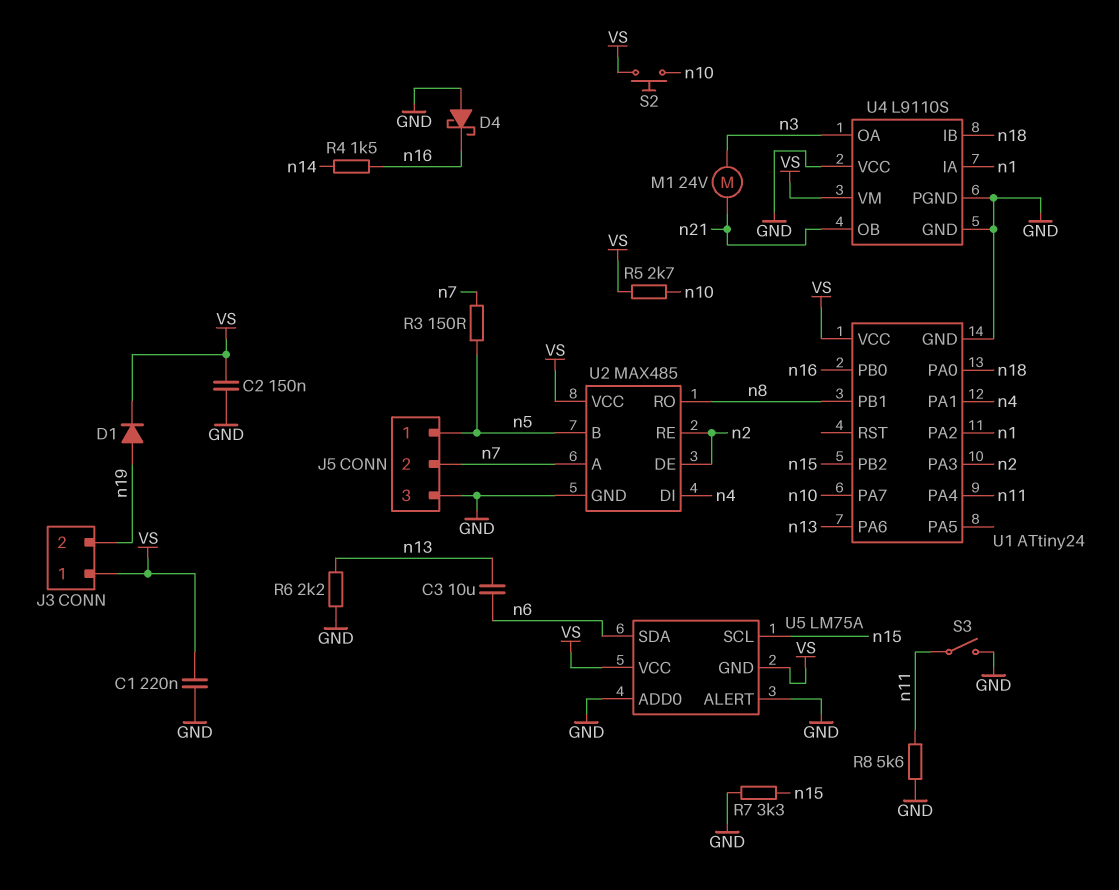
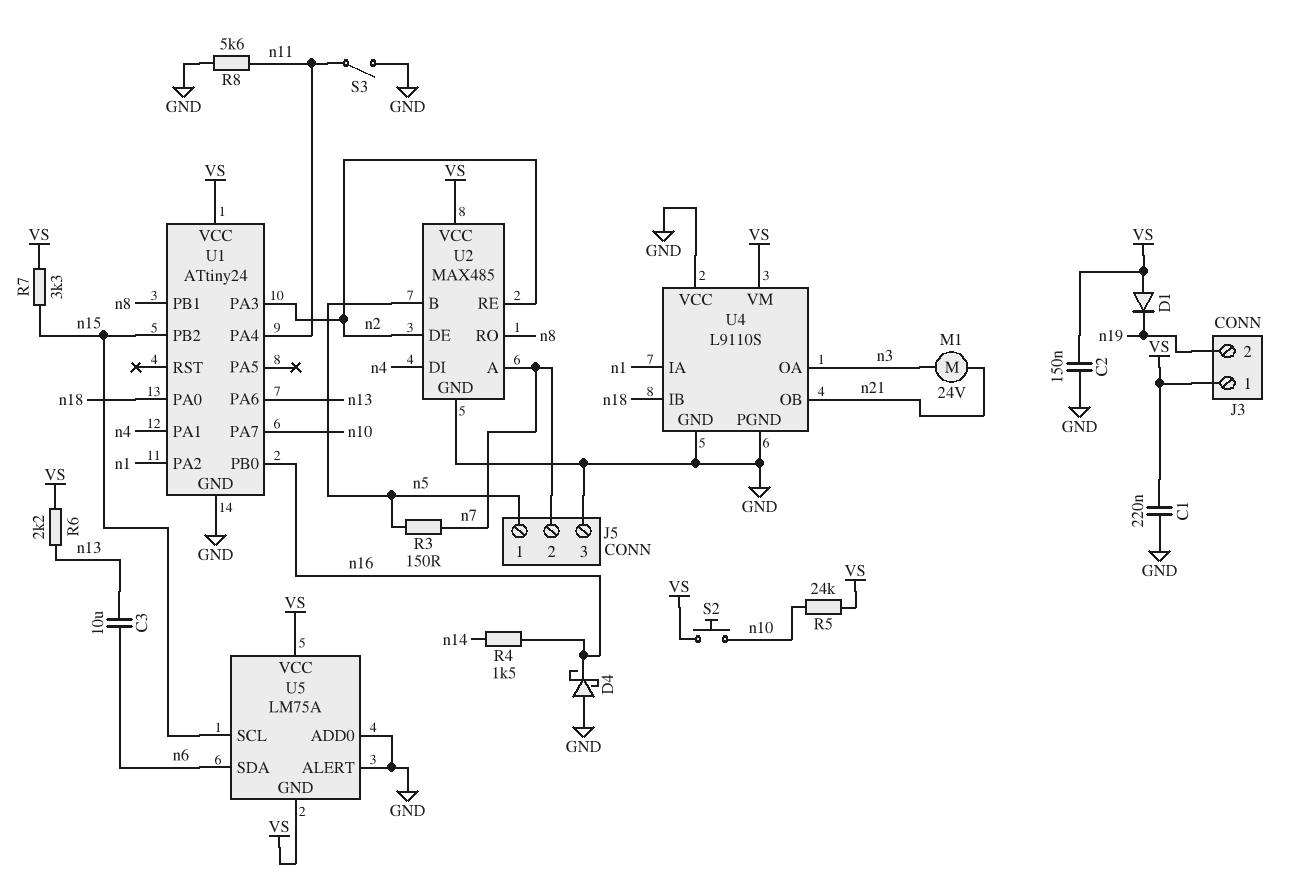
D1: diode (A n19, K VS) -> diode (A VS, K n19)
R5: 2.7k (VS, n10) -> 24k (VS, n10)
R6: 2.2k (GND, n13) -> 2.2k (VS, n13)
R7: 3.3k (GND, n15) -> 3.3k (VS, n15)

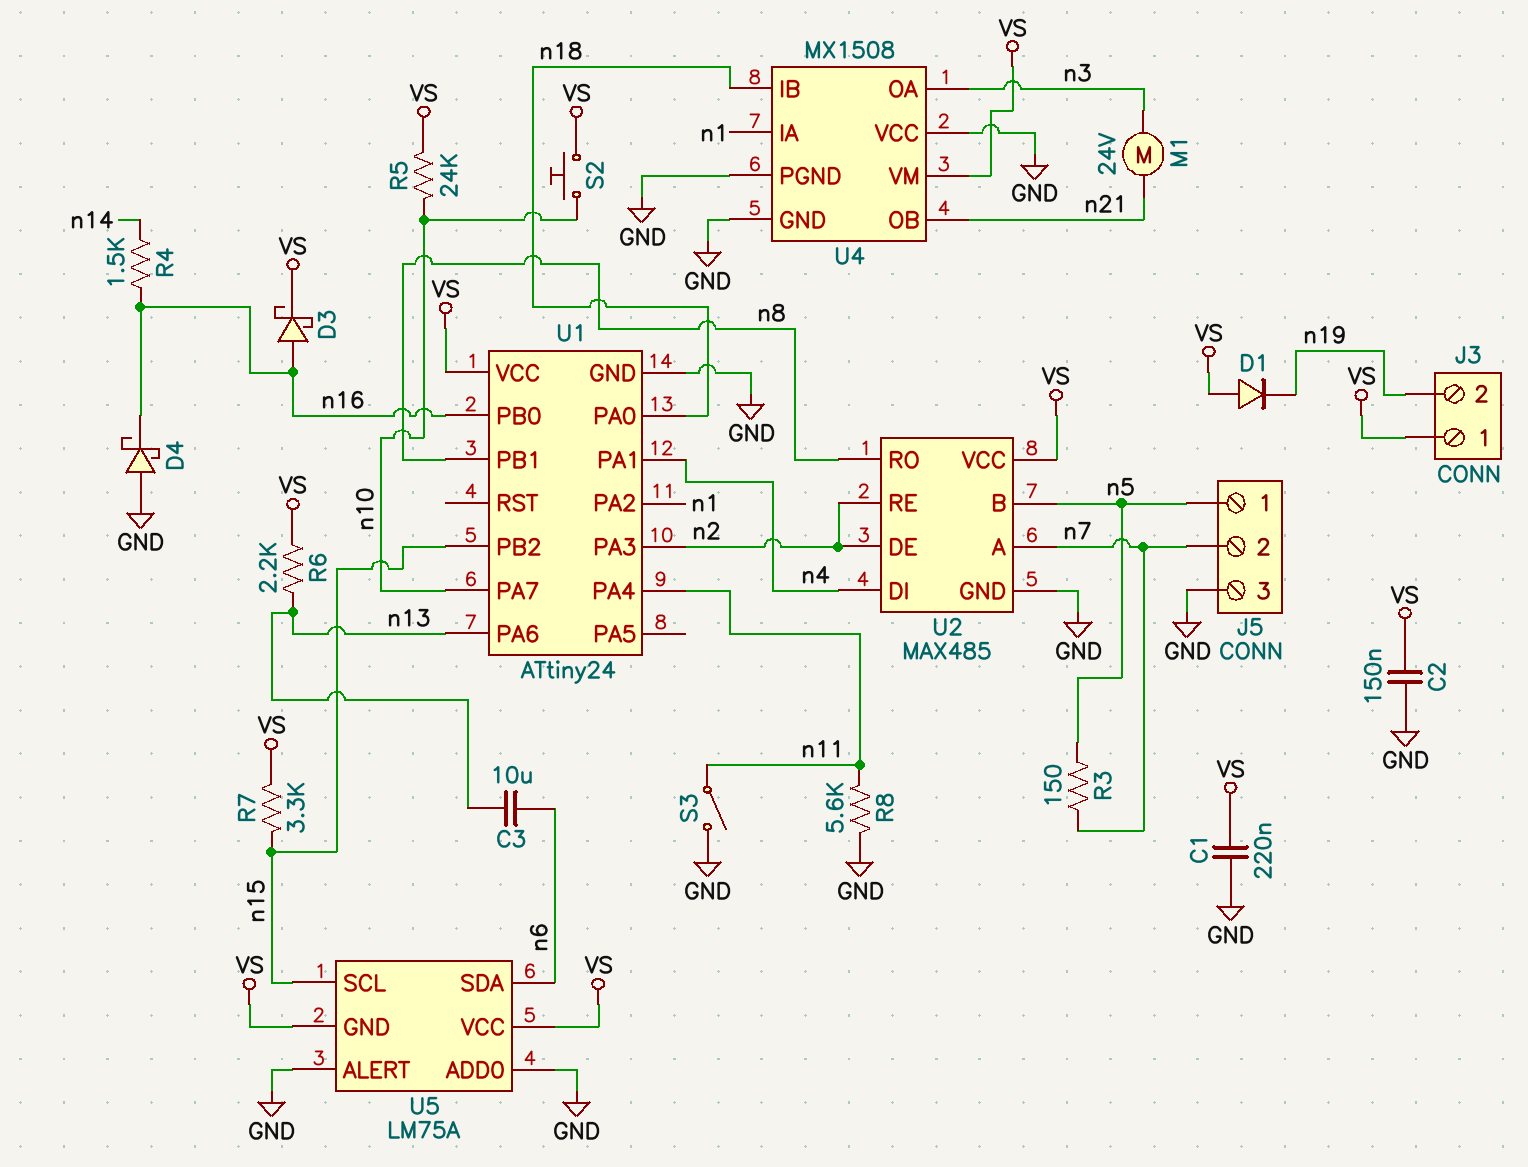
D3: none -> schottky (A n16, K VS)
U4: L9110S -> MX1508

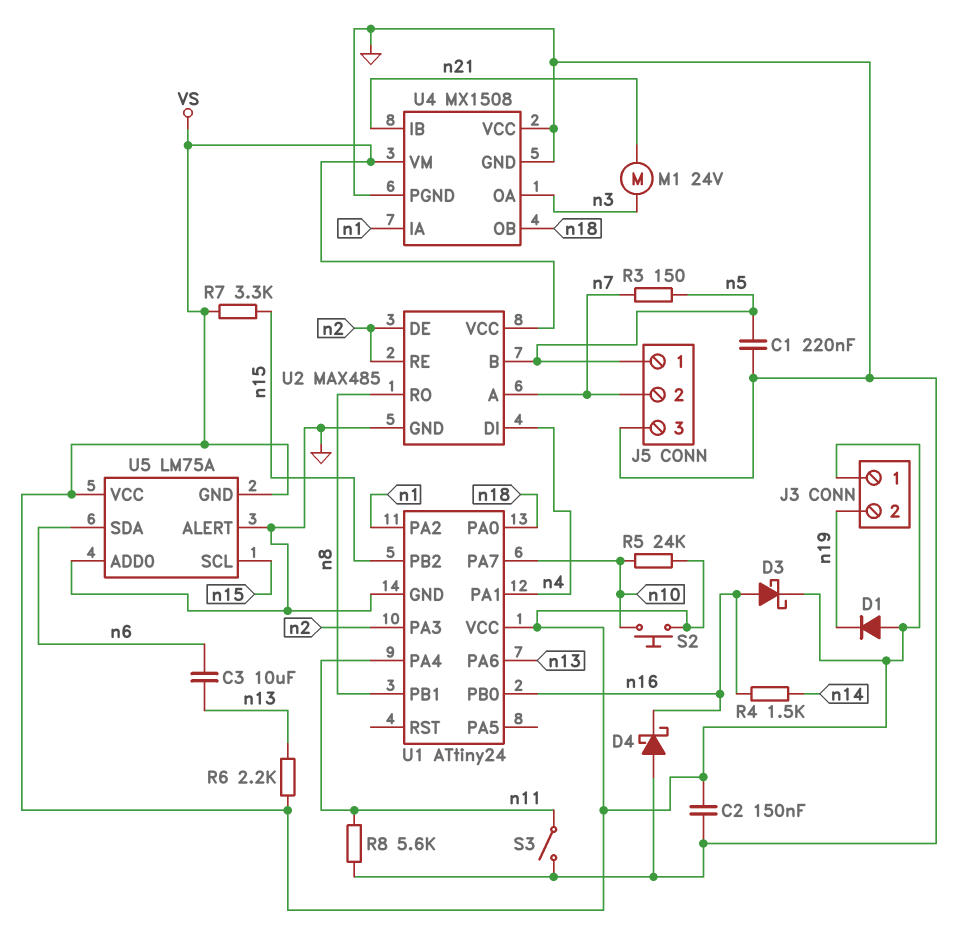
C1: 220nF (GND, VS) -> 220nF (GND, n5)
U4 pin IB: n18 -> n21
U4 pin OB: n21 -> n18

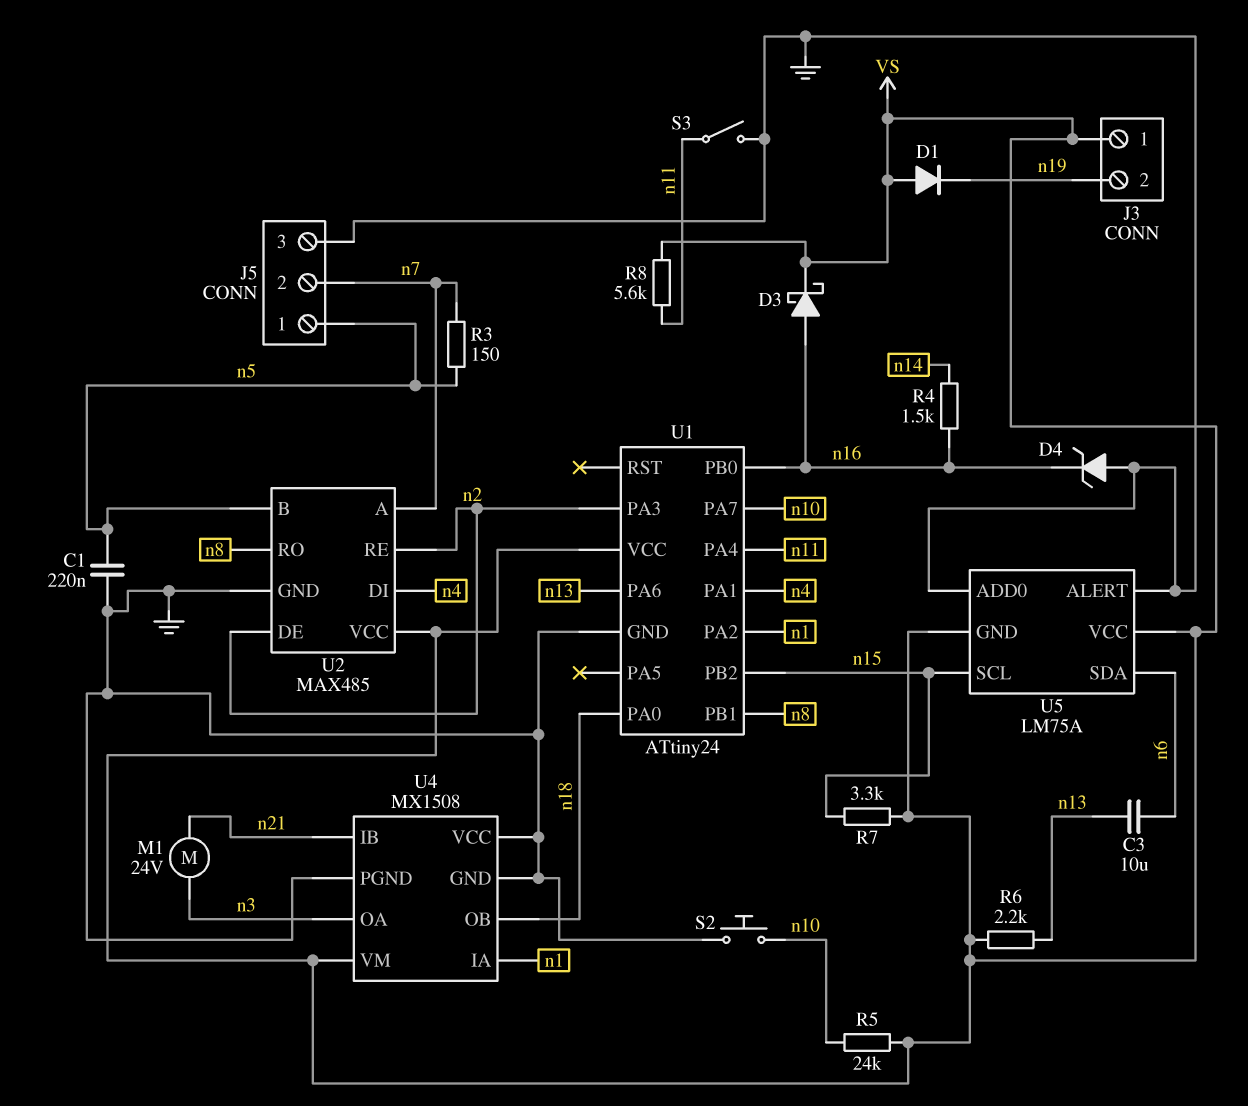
C2: 150nF (GND, VS) -> none
D4: schottky (A GND, K n16) -> zener (A GND, K n16)
R8: 5.6k (GND, n11) -> 5.6k (VS, n11)
S2: button (VS, n10) -> button (GND, n10)

